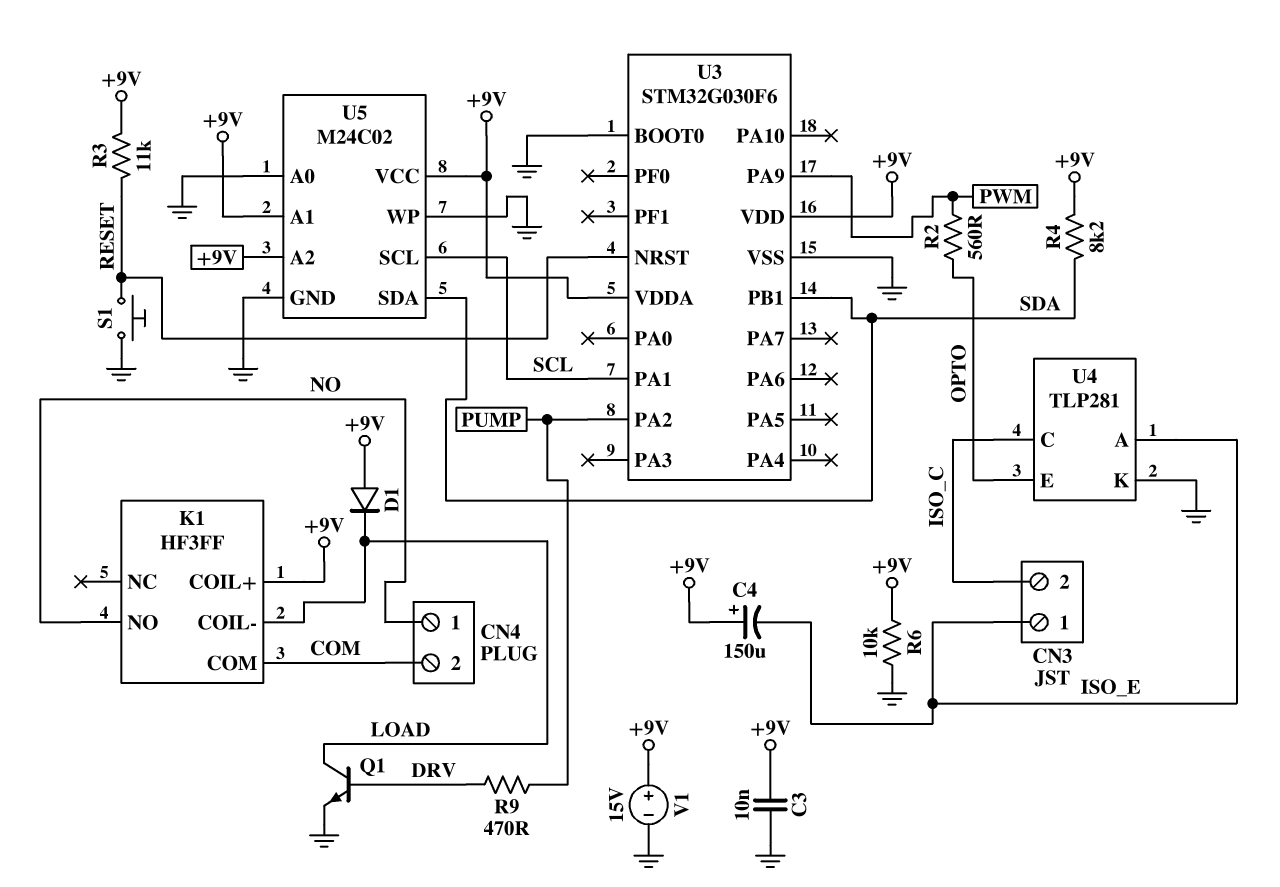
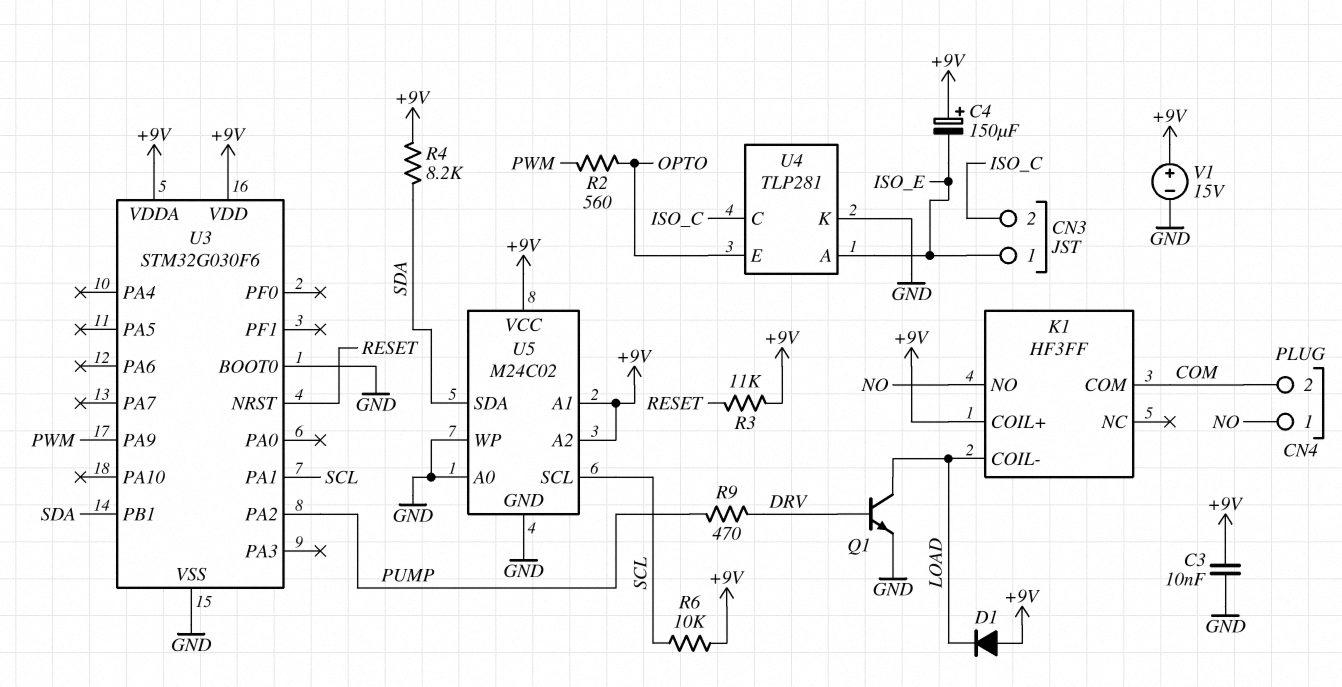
R6: 10k (+9V, GND) -> 10k (+9V, SCL)
S1: button (GND, RESET) -> none

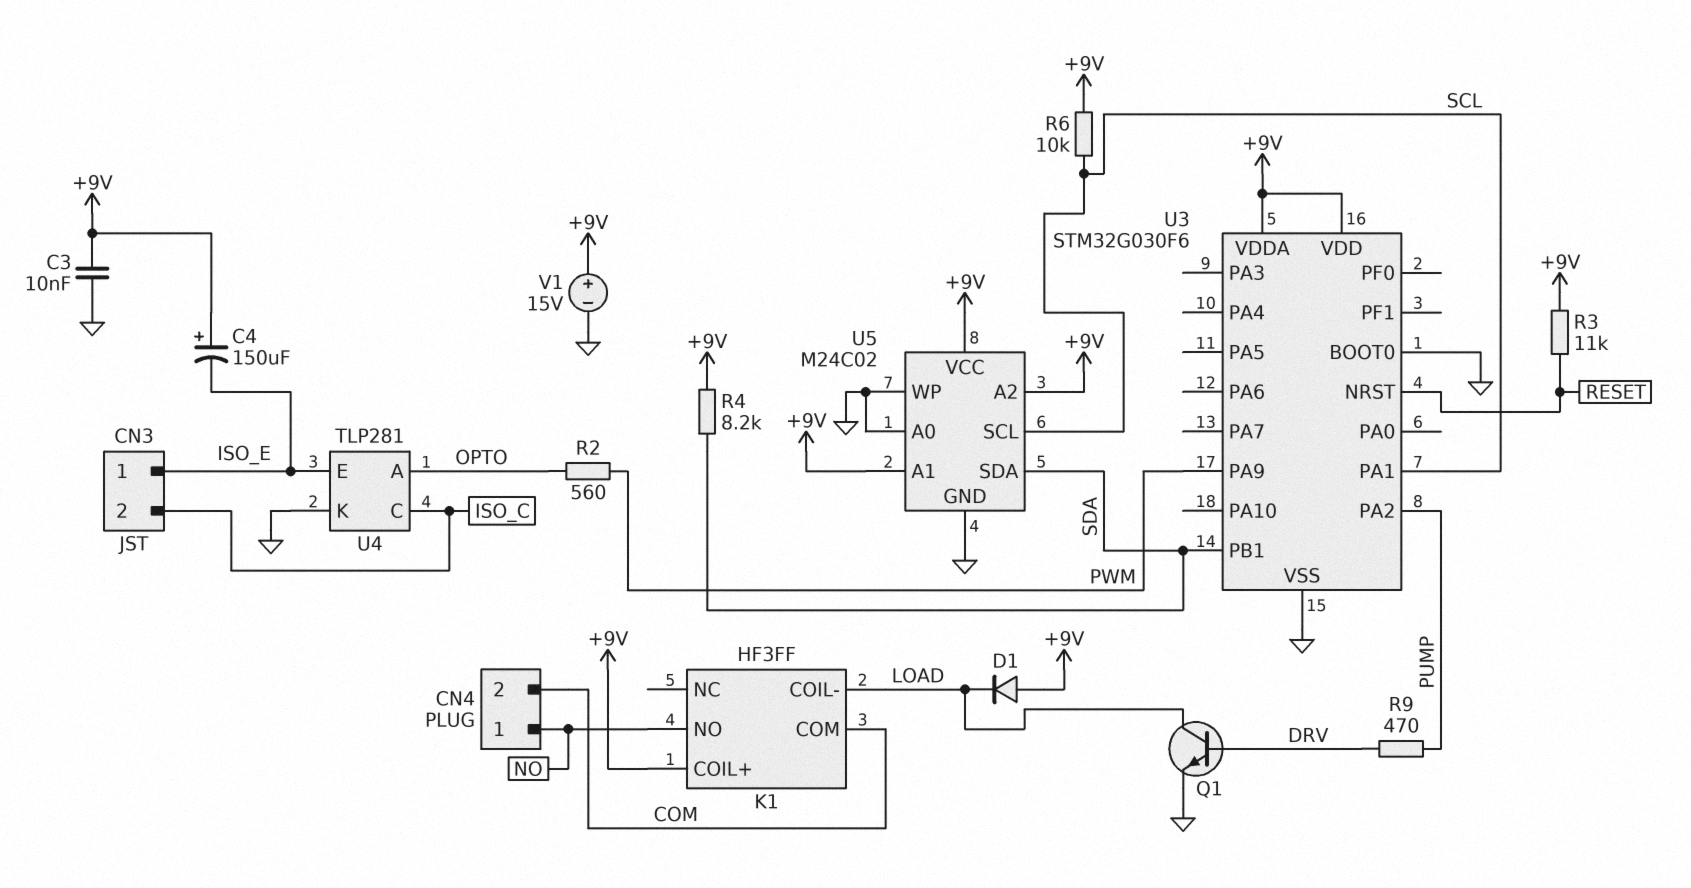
U4 pin A: ISO_E -> OPTO
U4 pin E: OPTO -> ISO_E

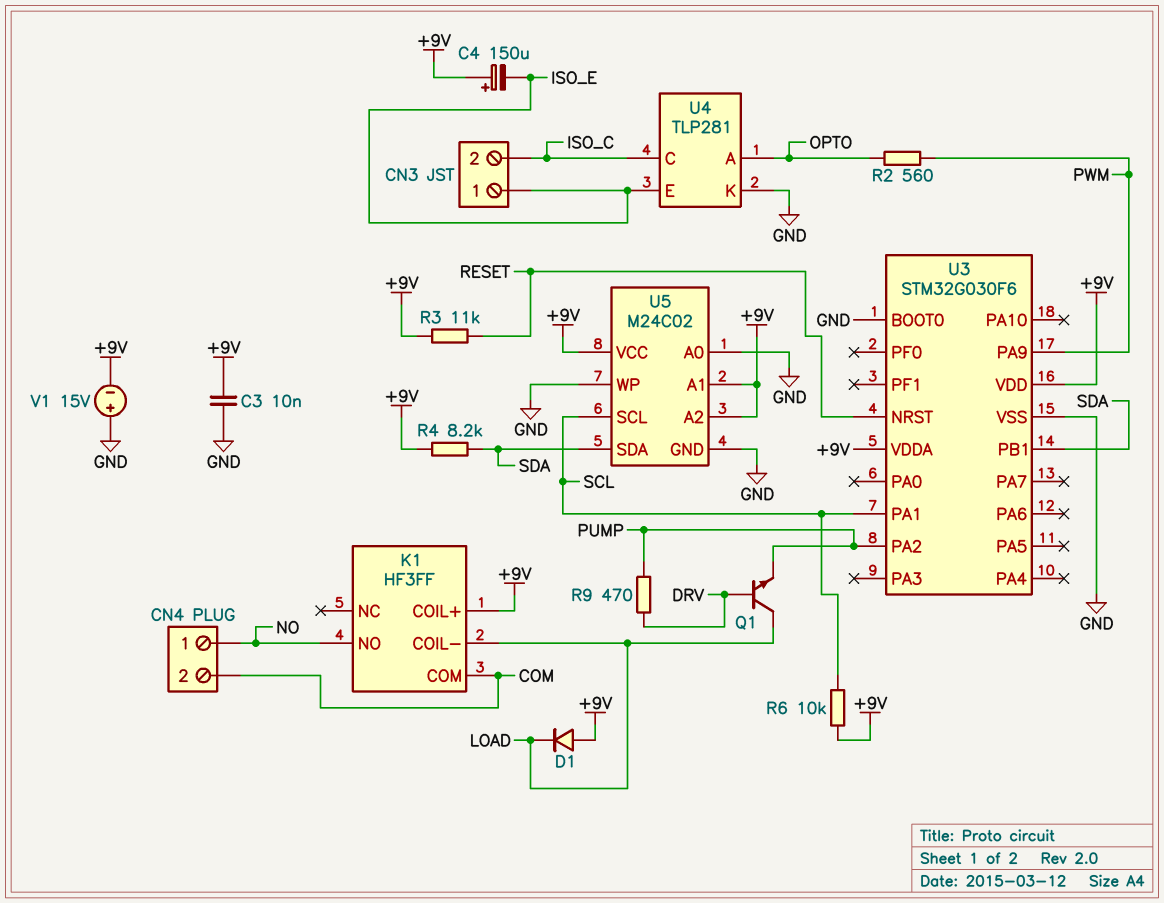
Q1: NPN (B DRV, C LOAD, E GND) -> NPN (B DRV, C LOAD, E PUMP)
V1: 15V (plus +9V, minus GND) -> 15V (plus GND, minus +9V)

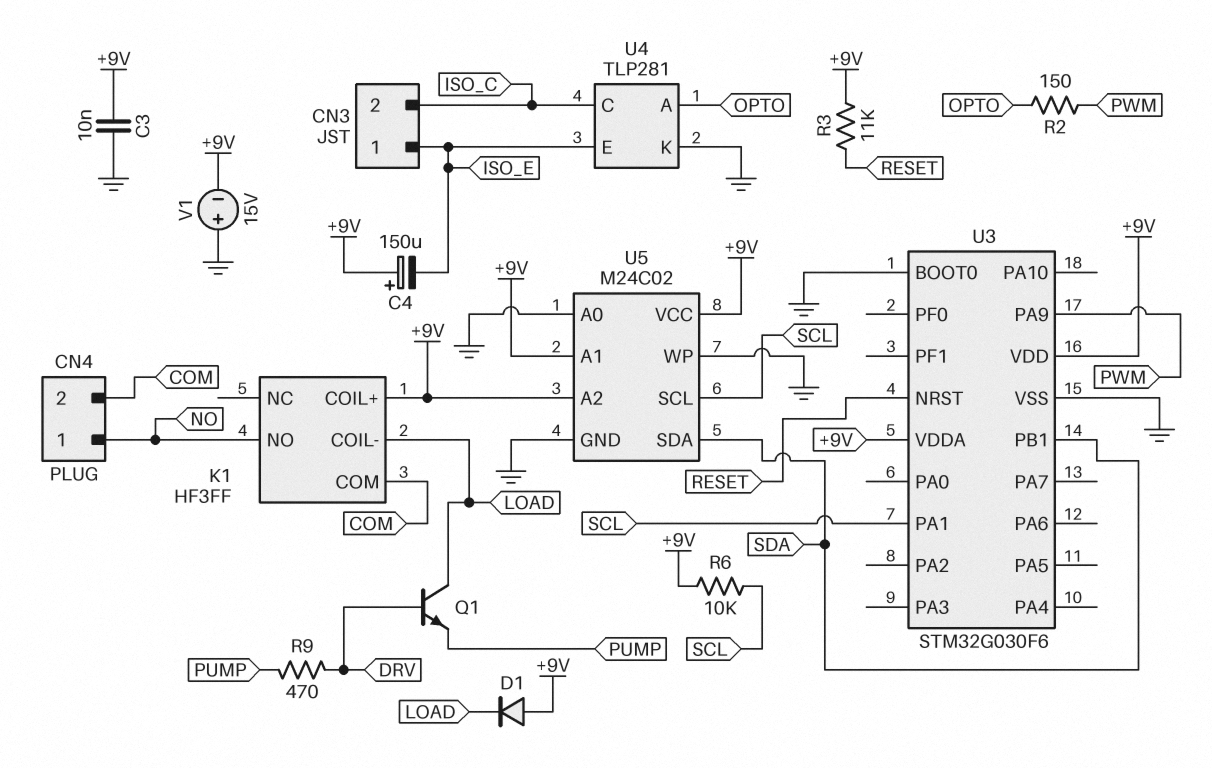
R2: 560 (OPTO, PWM) -> 150 (OPTO, PWM)
R4: 8.2k (+9V, SDA) -> none
U3 pin PA2: PUMP -> none

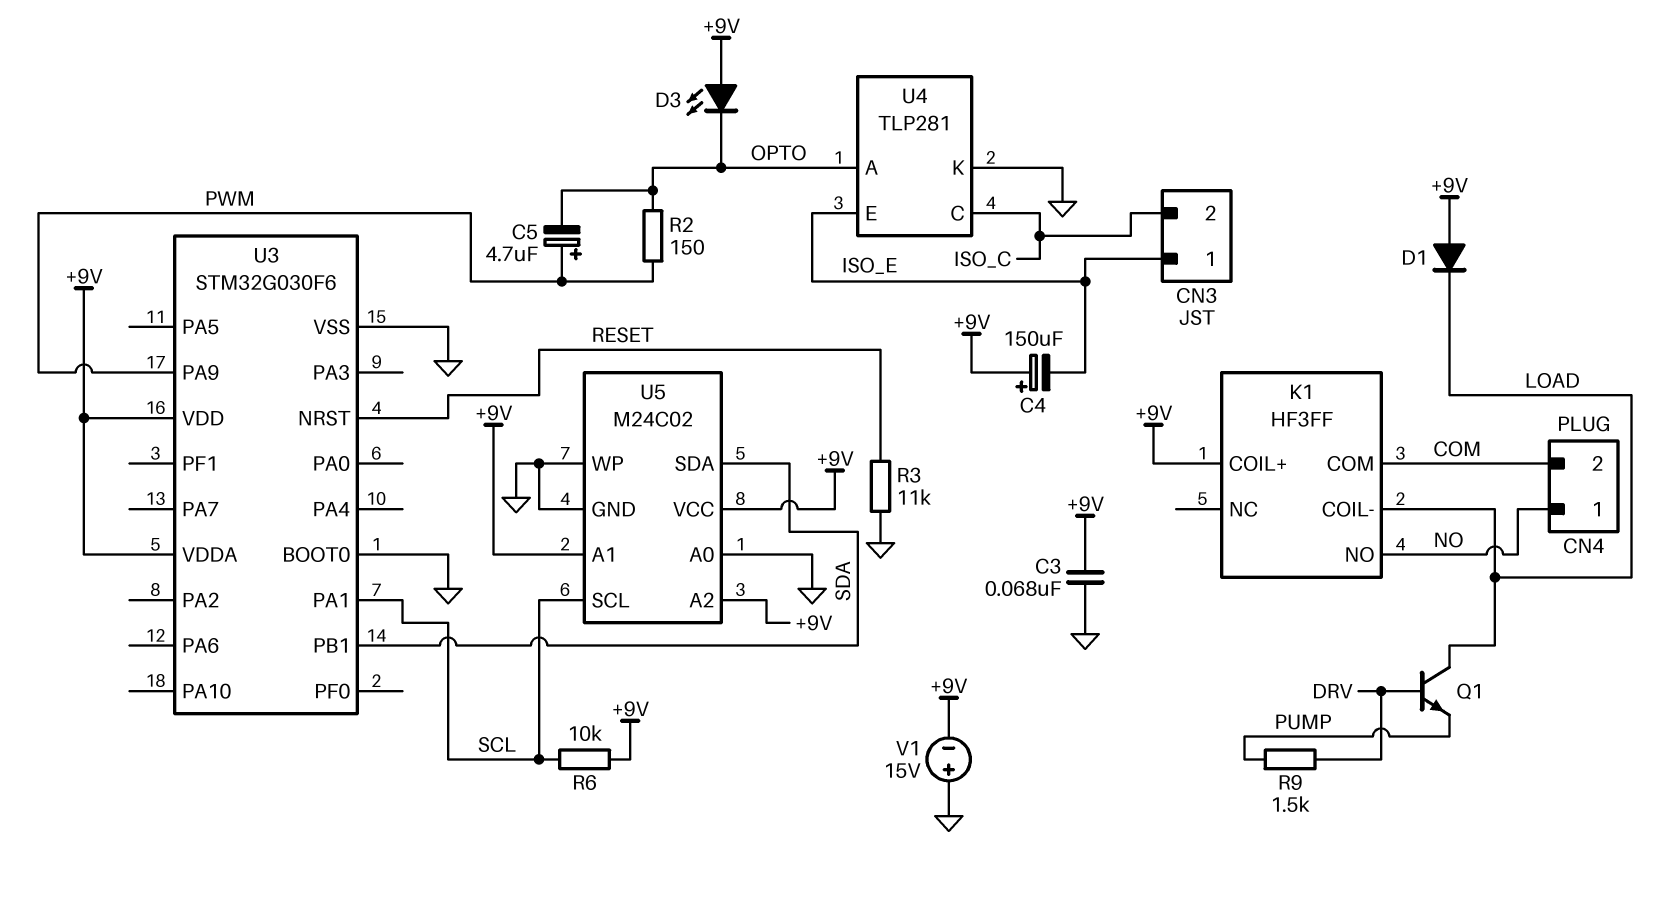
C3: 10nF (+9V, GND) -> 68nF (+9V, GND)
C5: none -> 4.7uF (plus PWM, minus OPTO)
D3: none -> LED (A +9V, K OPTO)
R3: 11k (+9V, RESET) -> 11k (GND, RESET)
R9: 470 (DRV, PUMP) -> 1.5k (DRV, PUMP)

